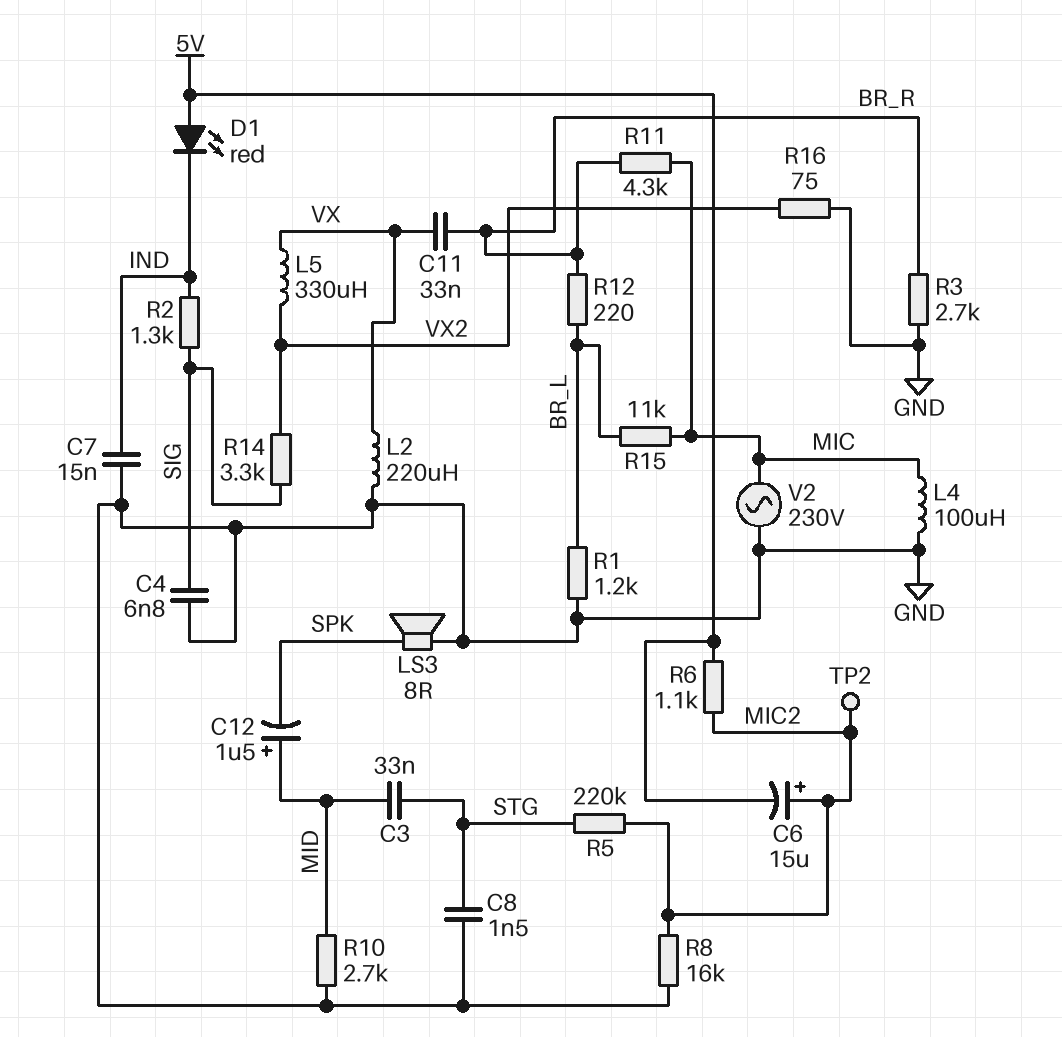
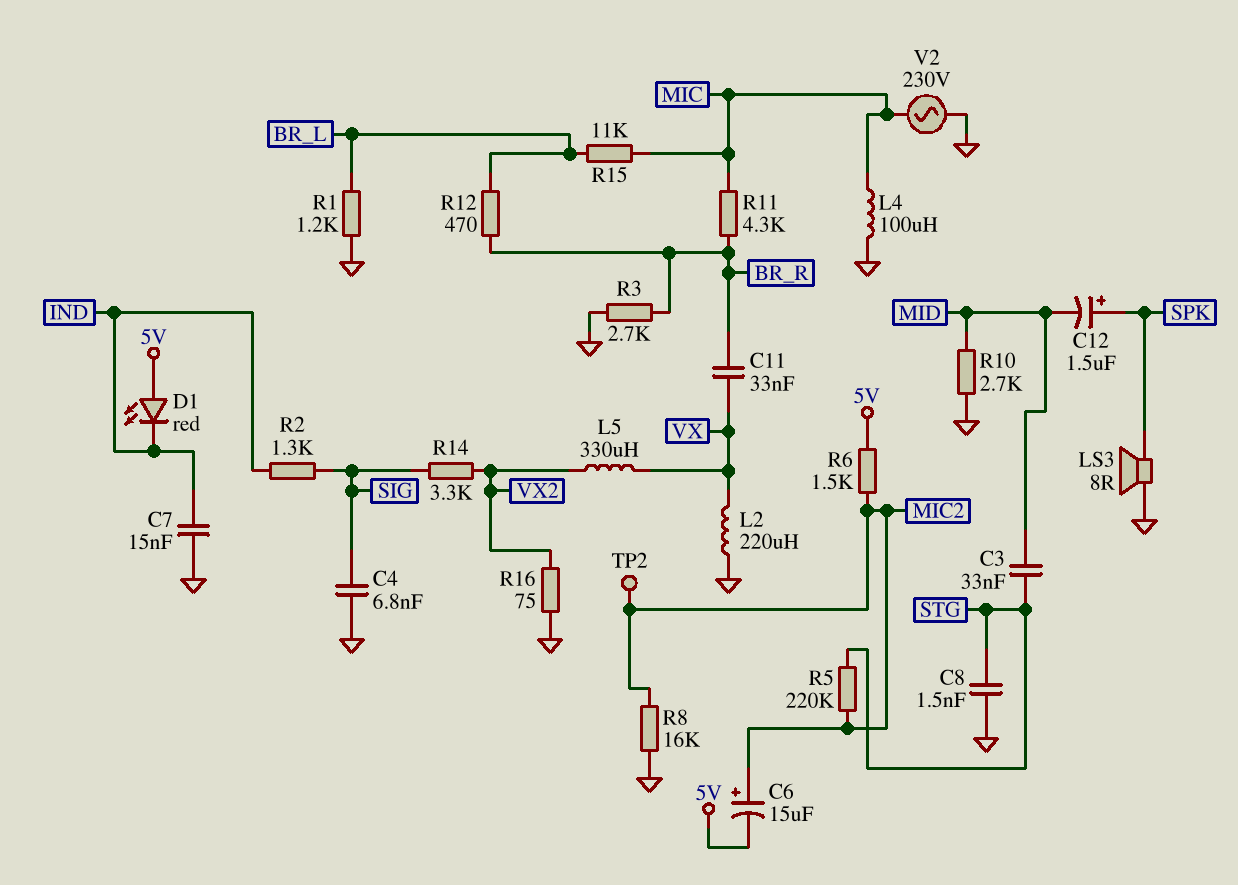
C12: 1.5uF (plus MID, minus SPK) -> 1.5uF (plus SPK, minus MID)
R6: 1.1k (5V, MIC2) -> 1.5k (5V, MIC2)
R12: 220 (BR_L, BR_R) -> 470 (BR_L, BR_R)

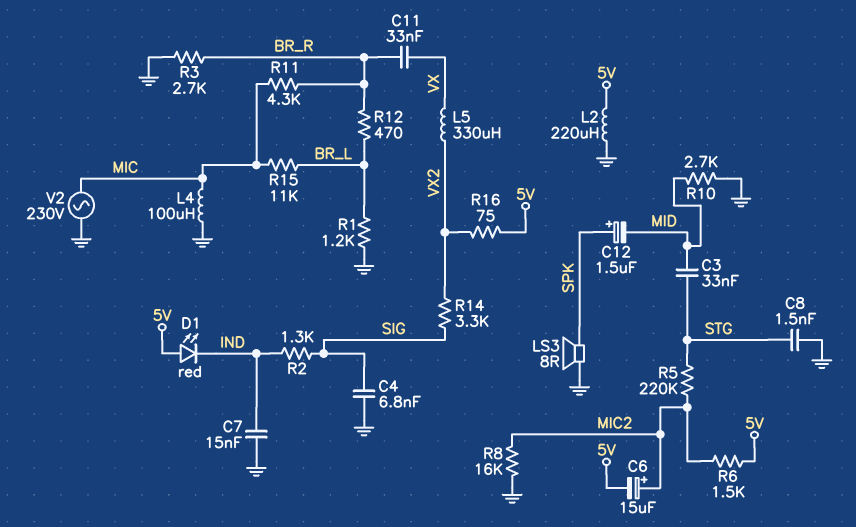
L2: 220uH (GND, VX) -> 220uH (5V, GND)
R16: 75 (GND, VX2) -> 75 (5V, VX2)
TP2: test point (MIC2) -> none

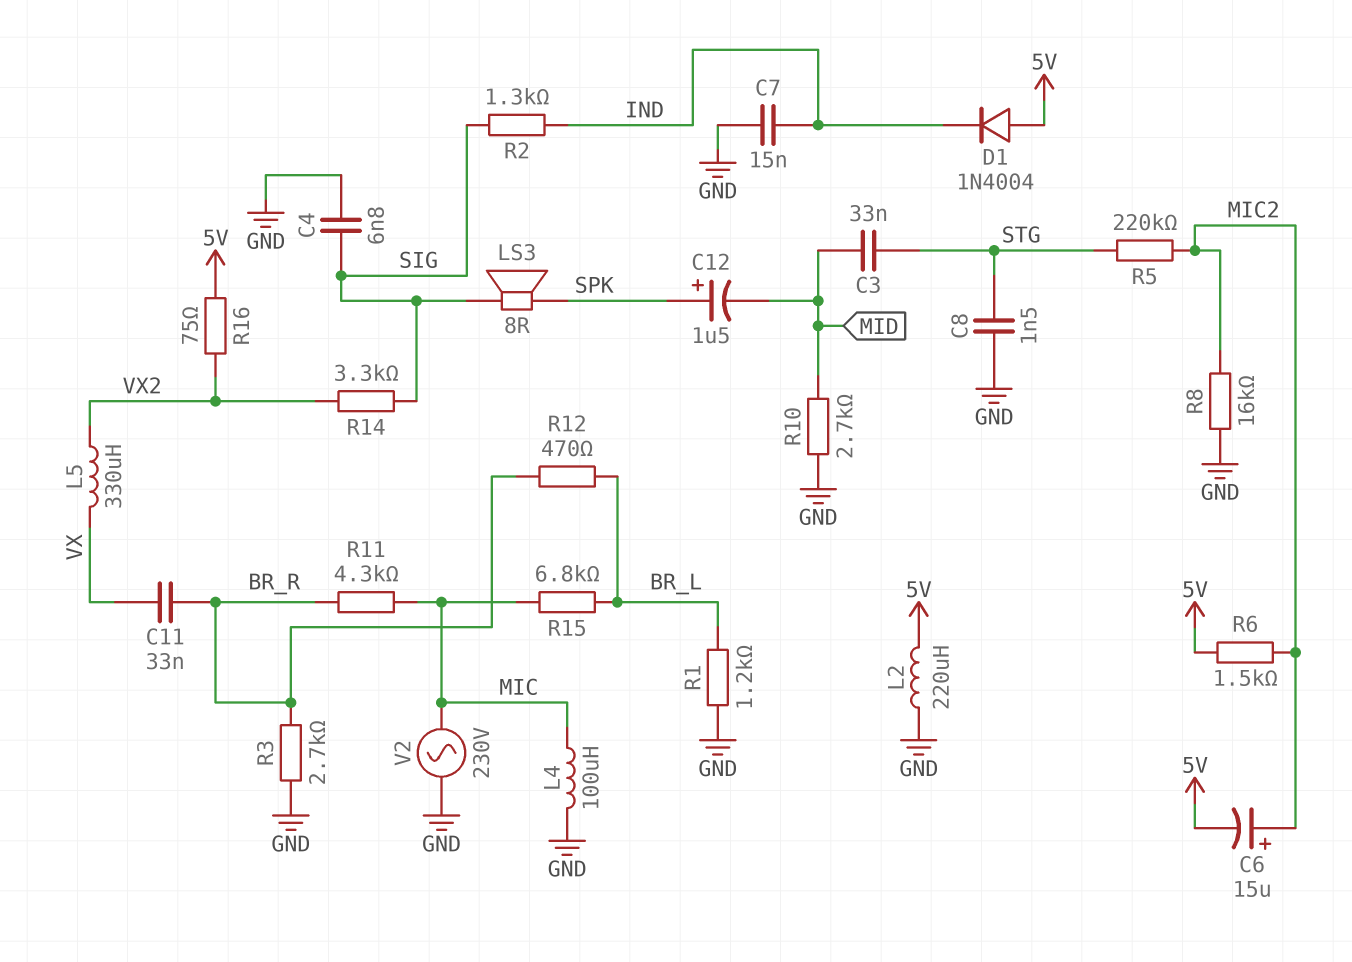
D1: LED red (A 5V, K IND) -> diode 1N4004 (A 5V, K IND)
LS3: speaker 8R (GND, SPK) -> speaker 8R (SIG, SPK)
R15: 11k (BR_L, MIC) -> 6.8k (BR_L, MIC)

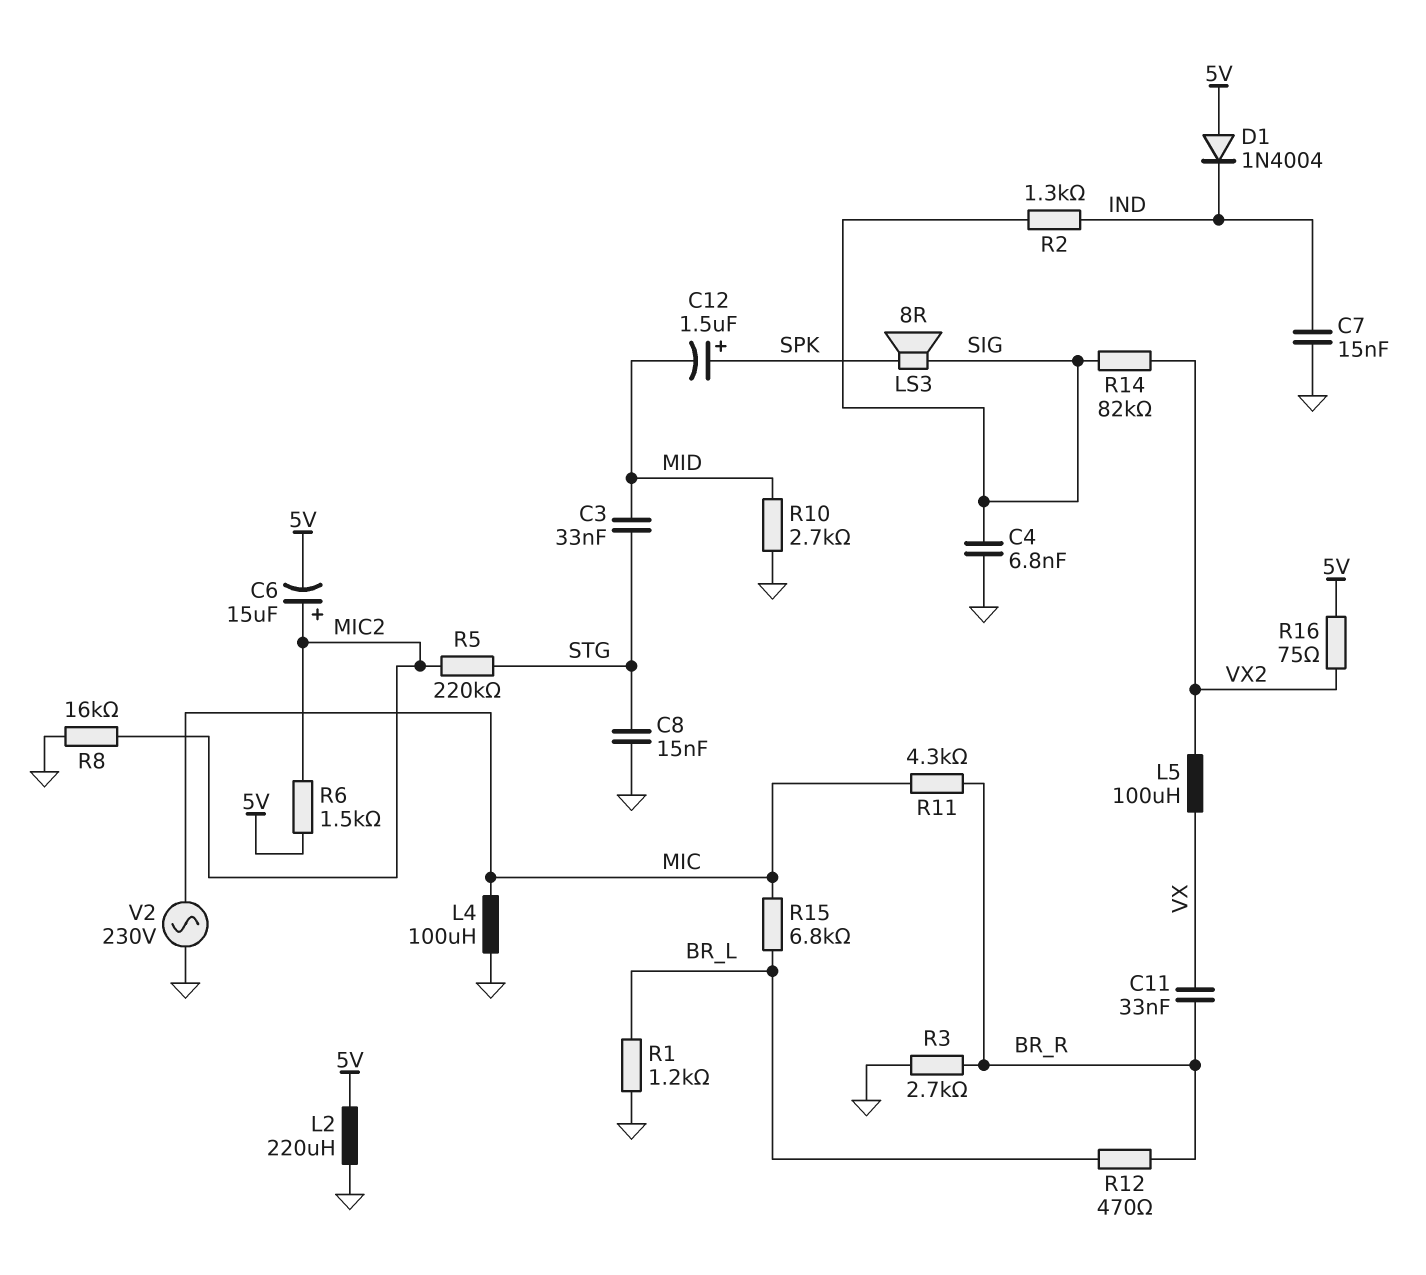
C8: 1.5nF (GND, STG) -> 15nF (GND, STG)
L5: 330uH (VX, VX2) -> 100uH (VX, VX2)
R14: 3.3k (SIG, VX2) -> 82k (SIG, VX2)

